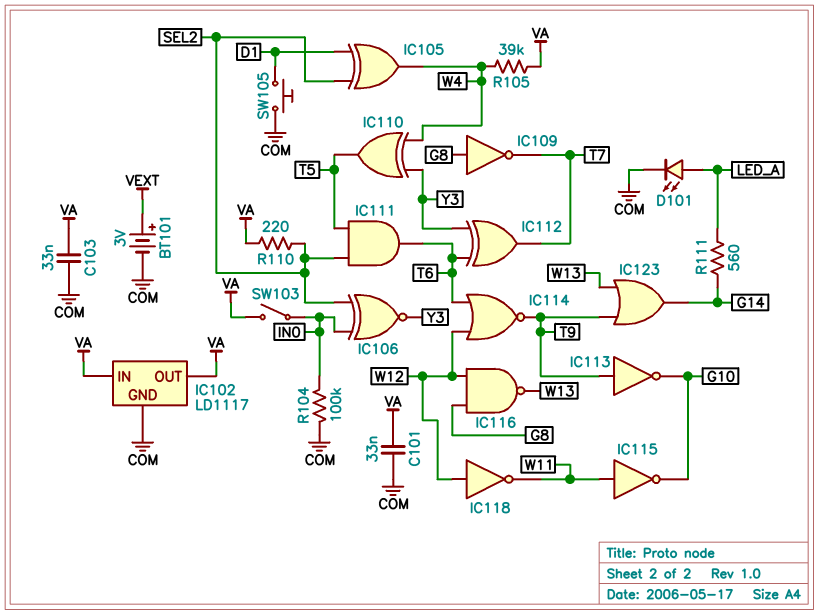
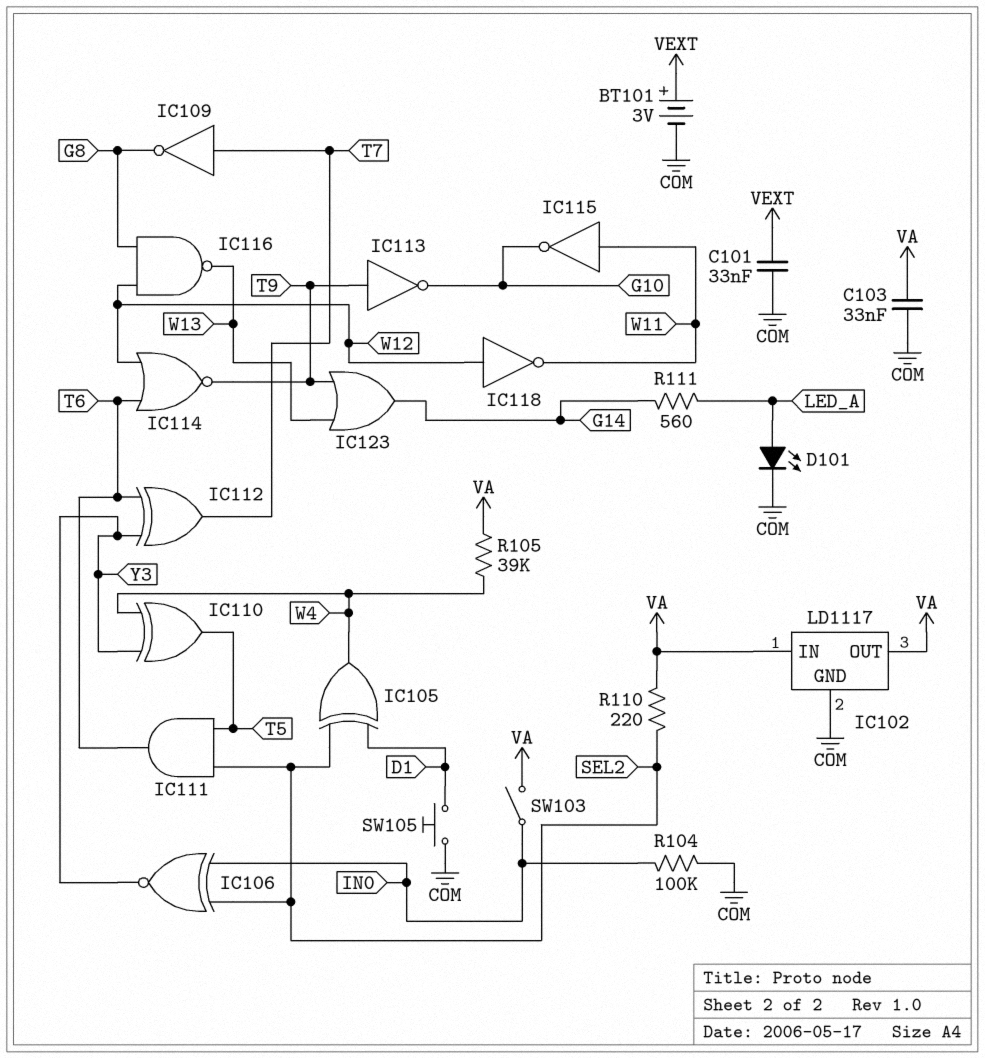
C101: 33nF (COM, VA) -> 33nF (COM, VEXT)
IC109: NOT (in G8, out T7) -> NOT (in T7, out G8)

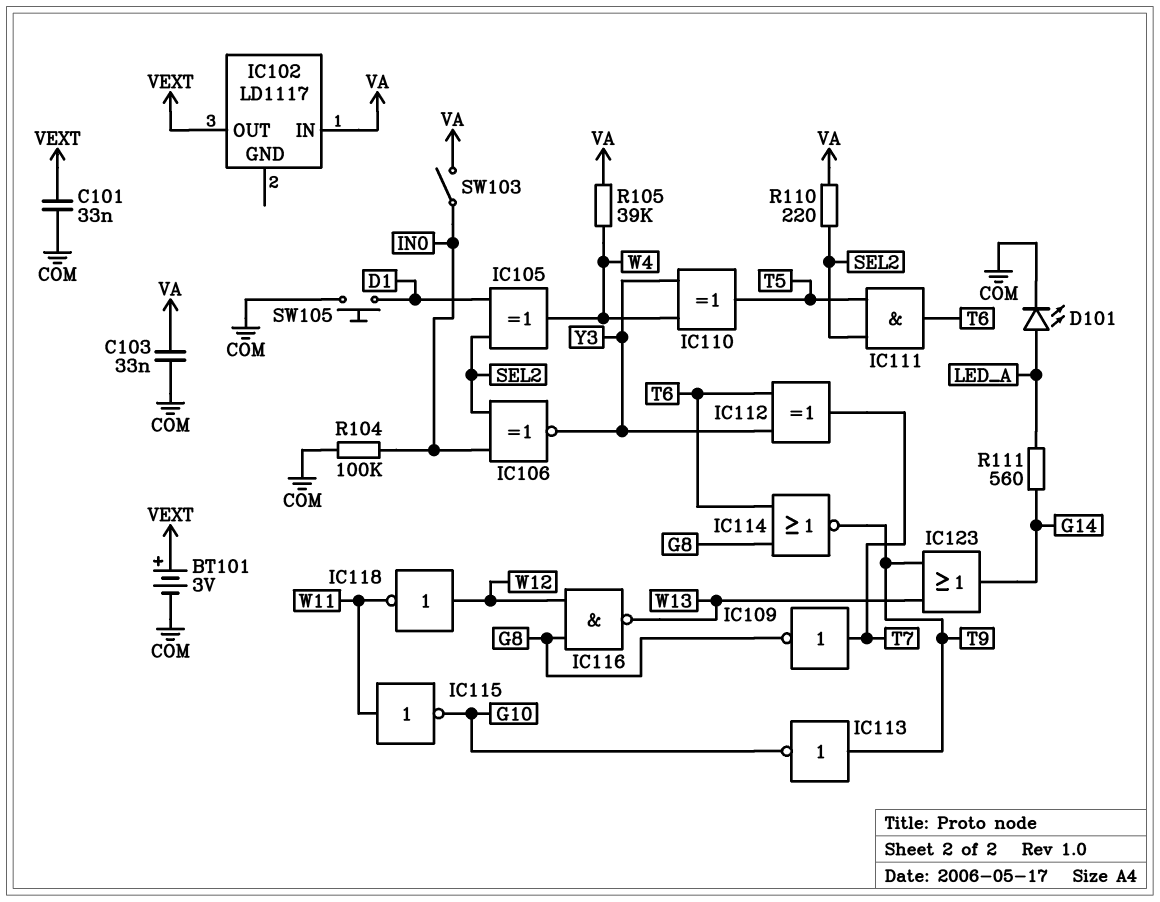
IC102 pin GND: COM -> none
IC102 pin OUT: VA -> VEXT
IC114: NOR (in T6, in W12, out T9) -> NOR (in G8, in T6, out T9)

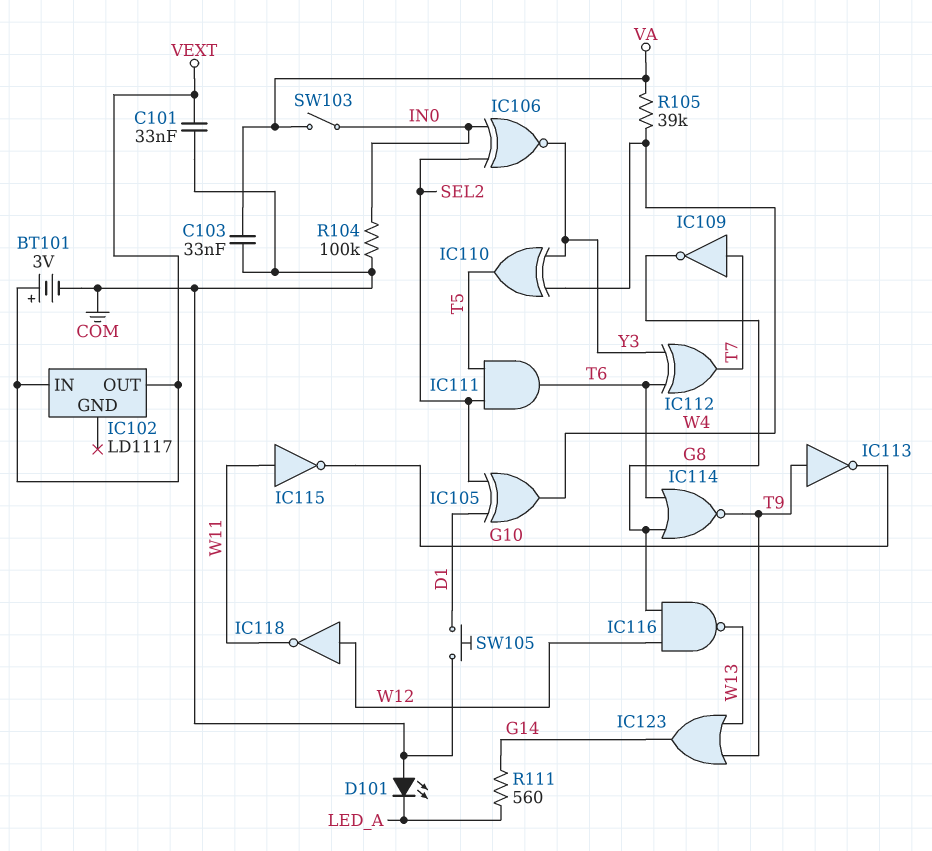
D101: LED (A LED_A, K COM) -> LED (A COM, K LED_A)
IC102 pin IN: VA -> VEXT
R110: 220 (SEL2, VA) -> none

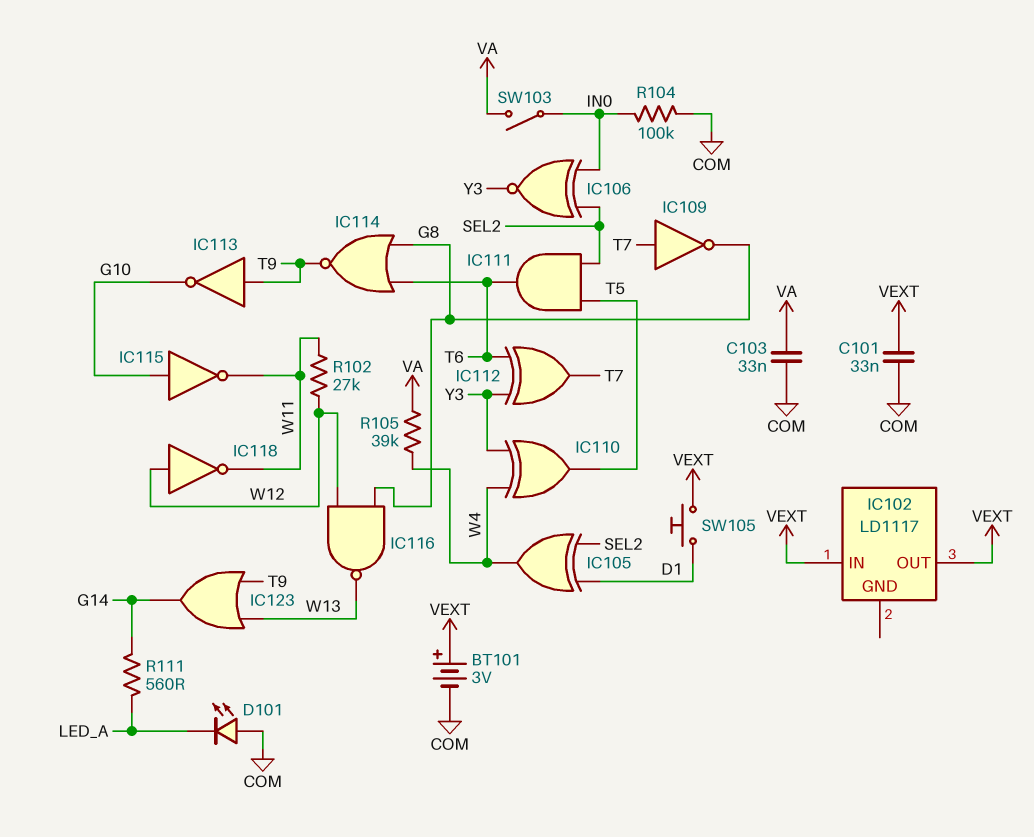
IC115: NOT (in W11, out G10) -> NOT (in G10, out W11)
R102: none -> 27k (W11, W12)
SW105: button (COM, D1) -> button (D1, VEXT)

